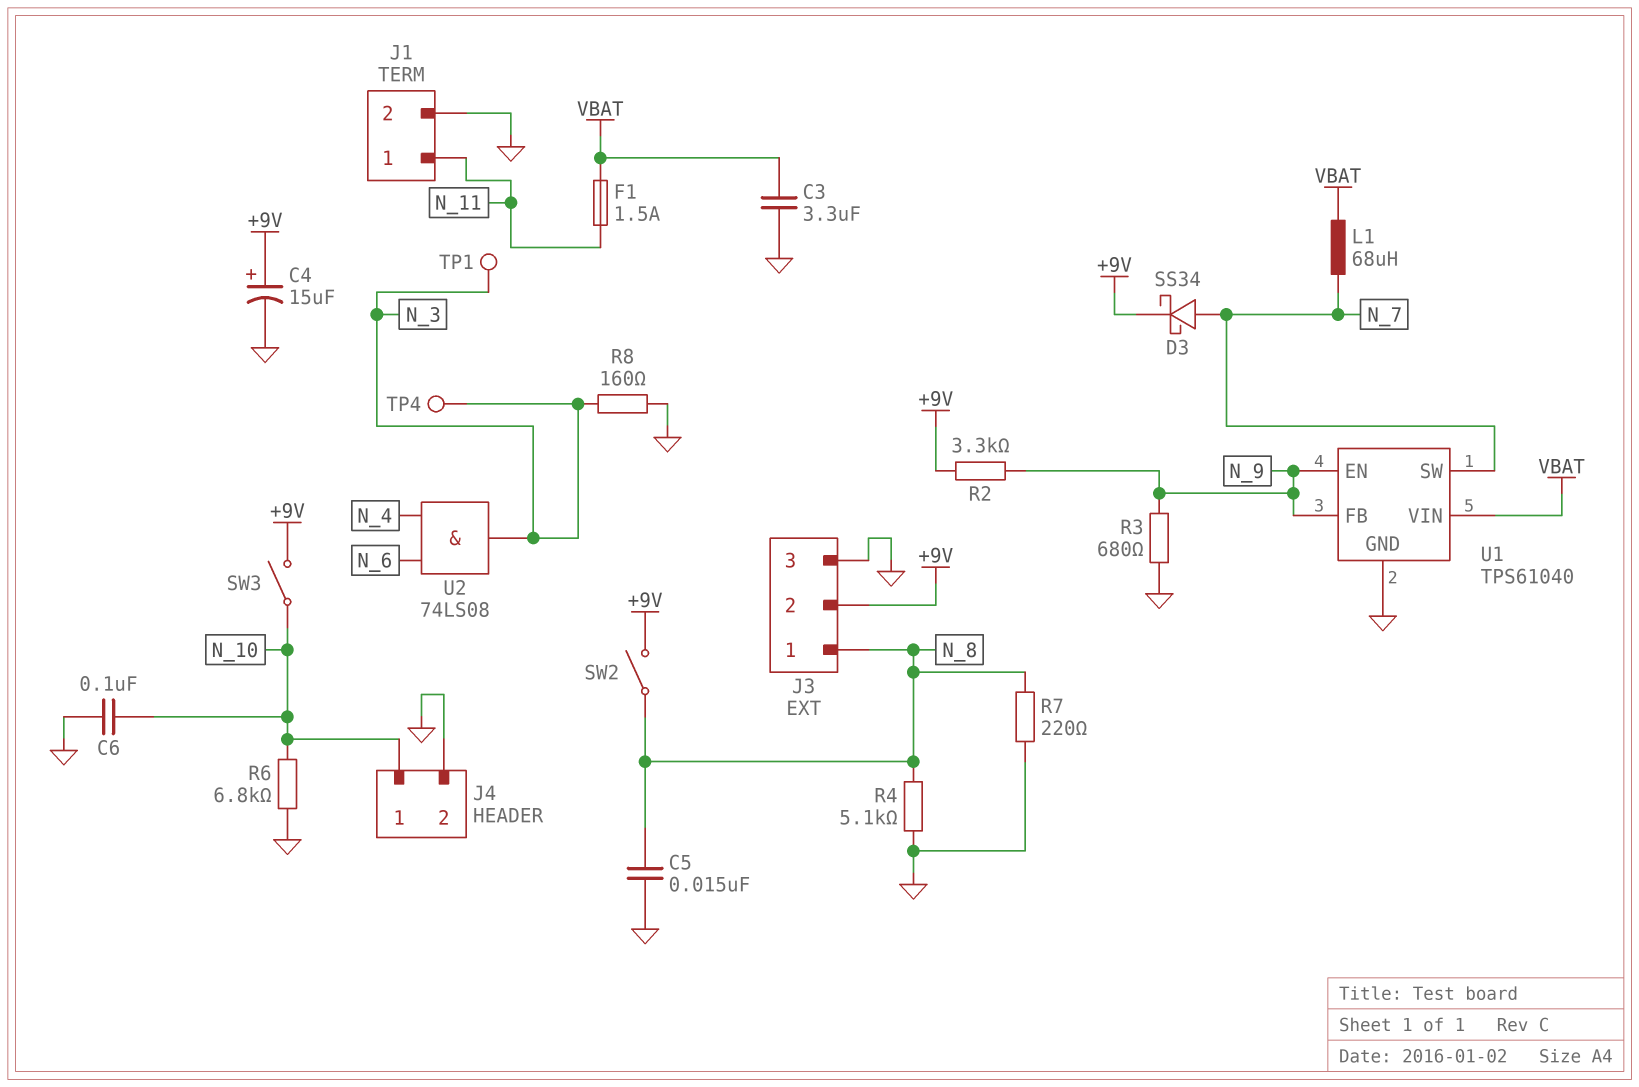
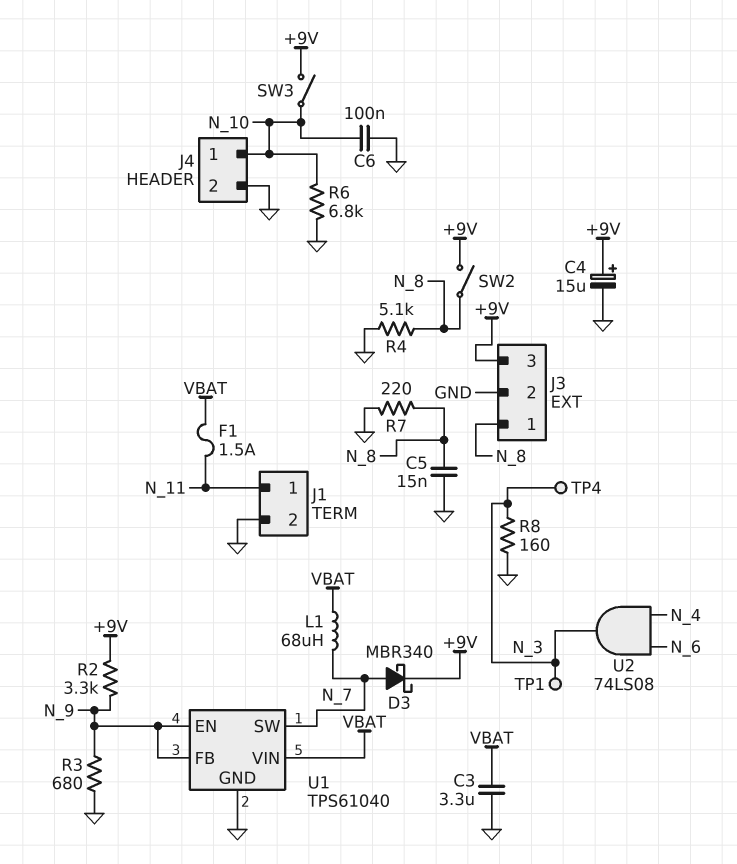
D3: schottky SS34 (A N_7, K +9V) -> schottky MBR340 (A N_7, K +9V)
J3 pin 2: +9V -> GND
J3 pin 3: GND -> +9V

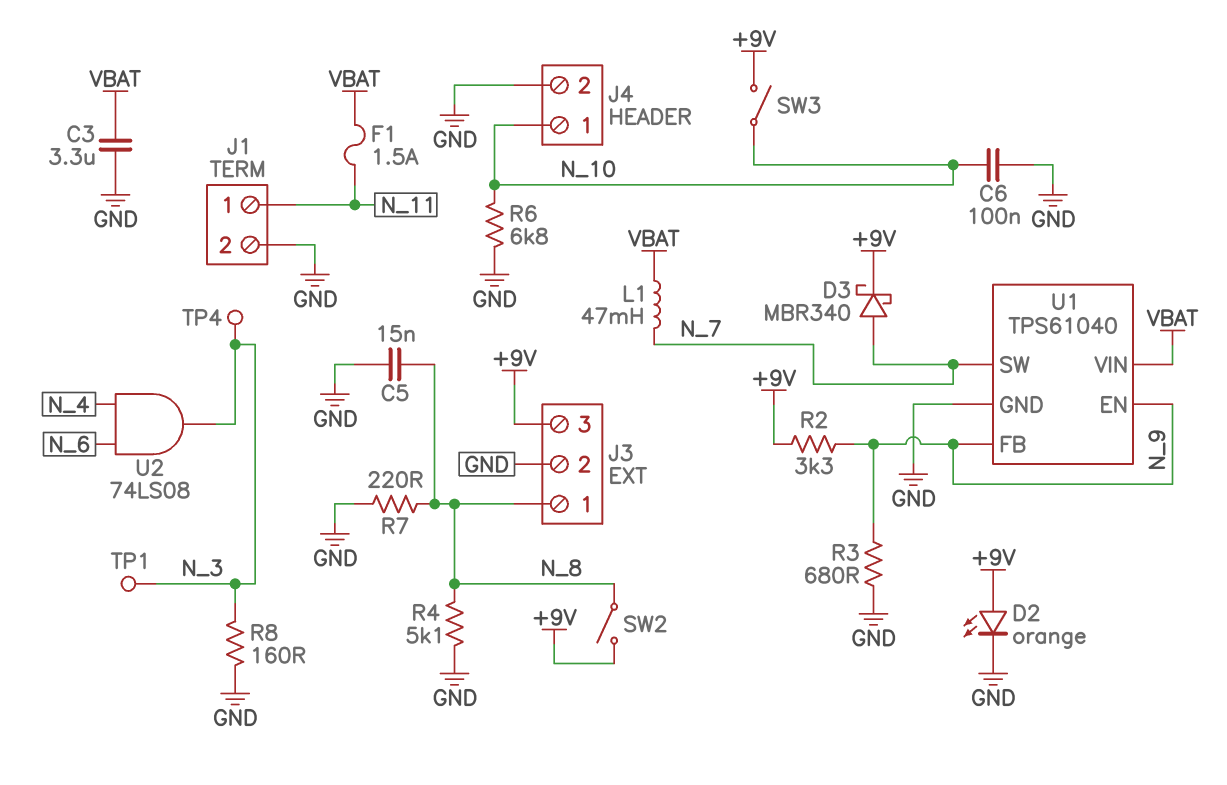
C4: 15uF (plus +9V, minus GND) -> none
D2: none -> LED orange (A +9V, K GND)
L1: 68uH (N_7, VBAT) -> 47mH (N_7, VBAT)

